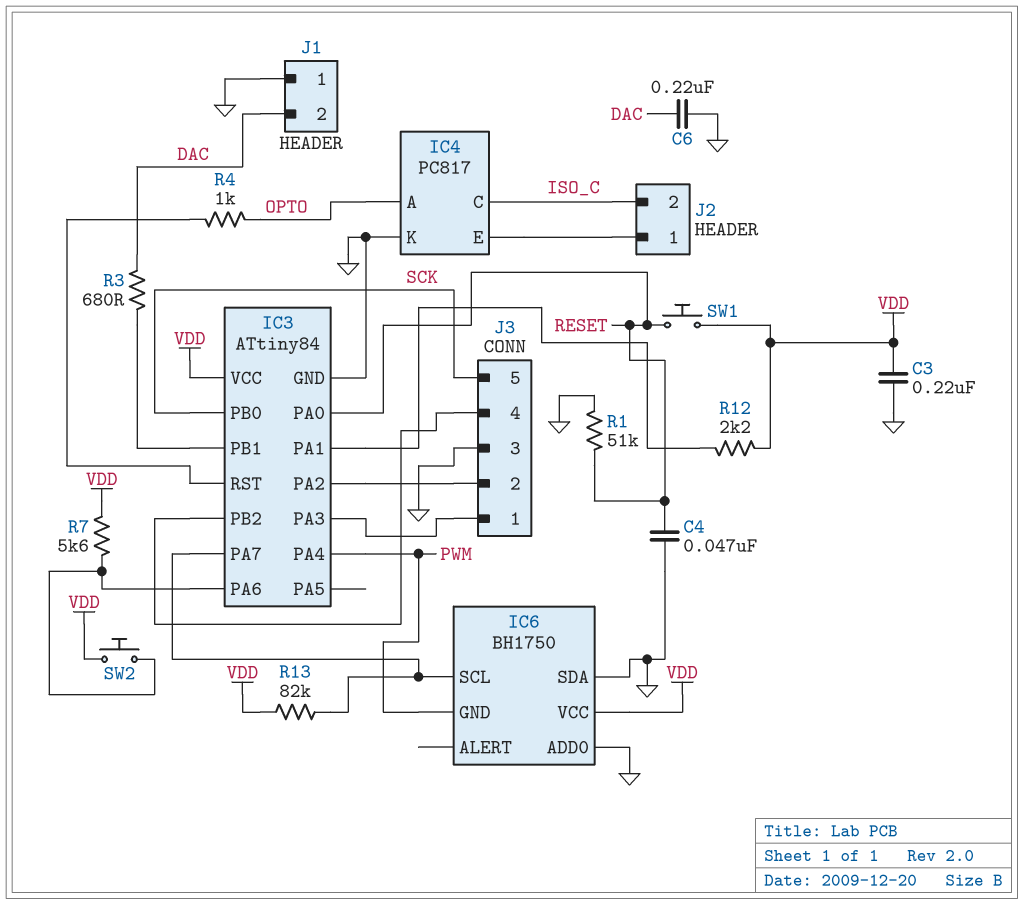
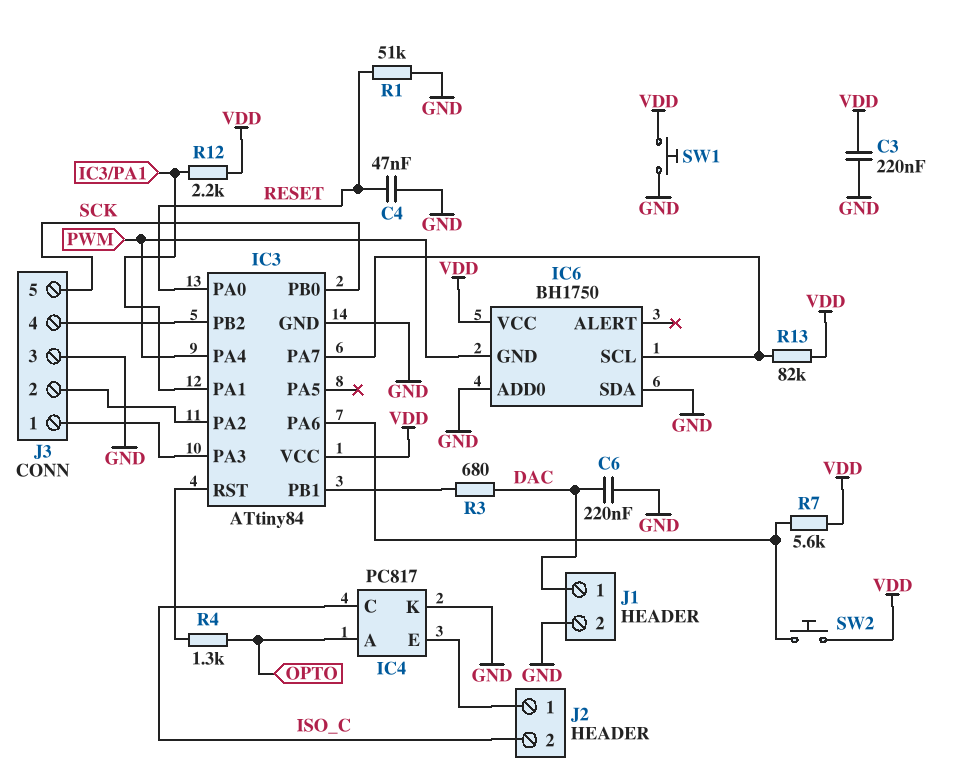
J1 pin 1: GND -> DAC
J1 pin 2: DAC -> GND
R4: 1k (IC3/RST, OPTO) -> 1.3k (IC3/RST, OPTO)
SW1: button (RESET, VDD) -> button (GND, VDD)

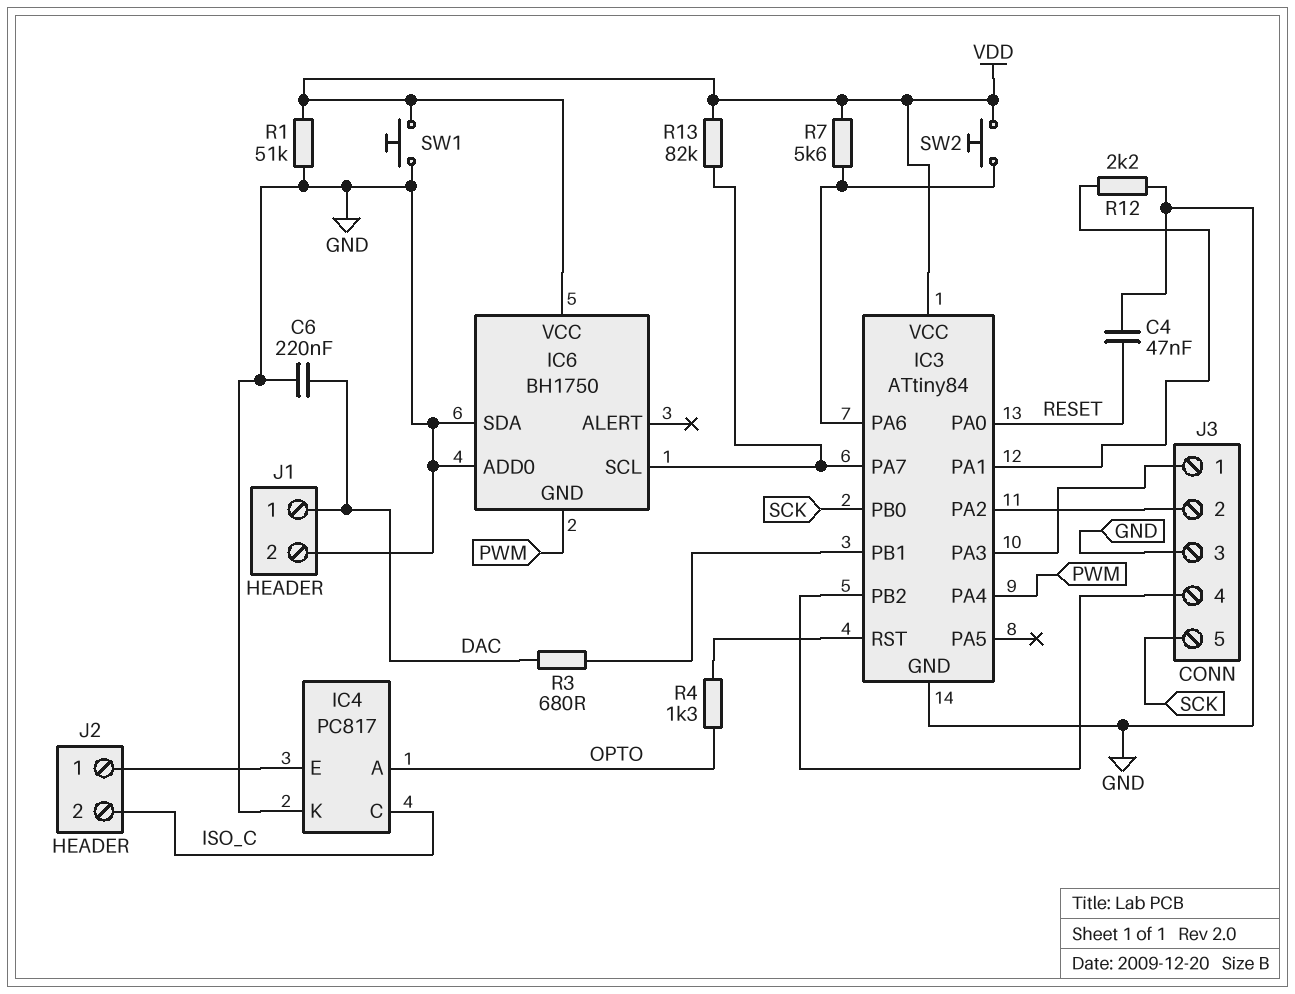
C3: 220nF (GND, VDD) -> none
R1: 51k (GND, RESET) -> 51k (GND, VDD)
R12: 2.2k (IC3/PA1, VDD) -> 2.2k (GND, IC3/PA1)

